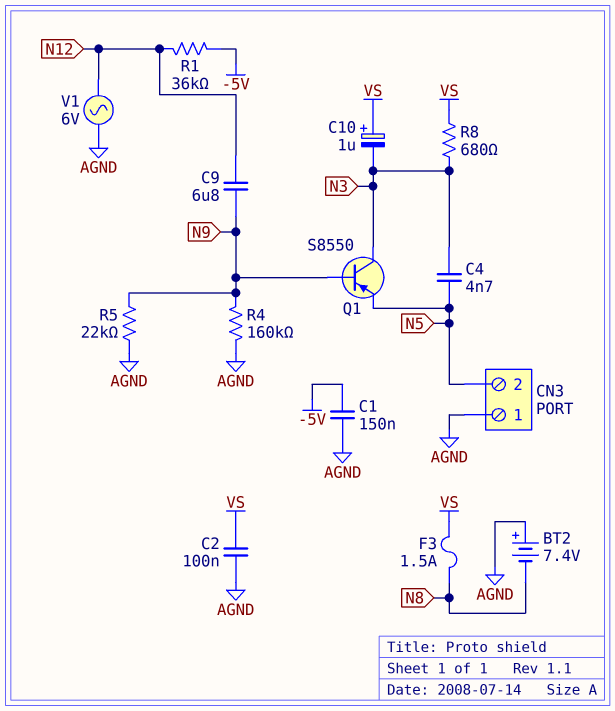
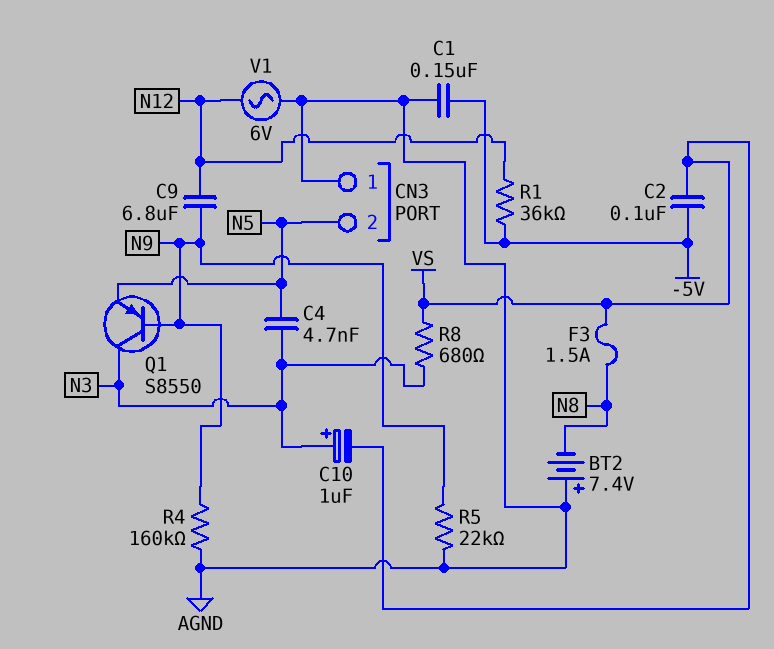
C2: 100nF (AGND, VS) -> 100nF (-5V, VS)
C10: 1uF (plus VS, minus N3) -> 1uF (plus N3, minus VS)

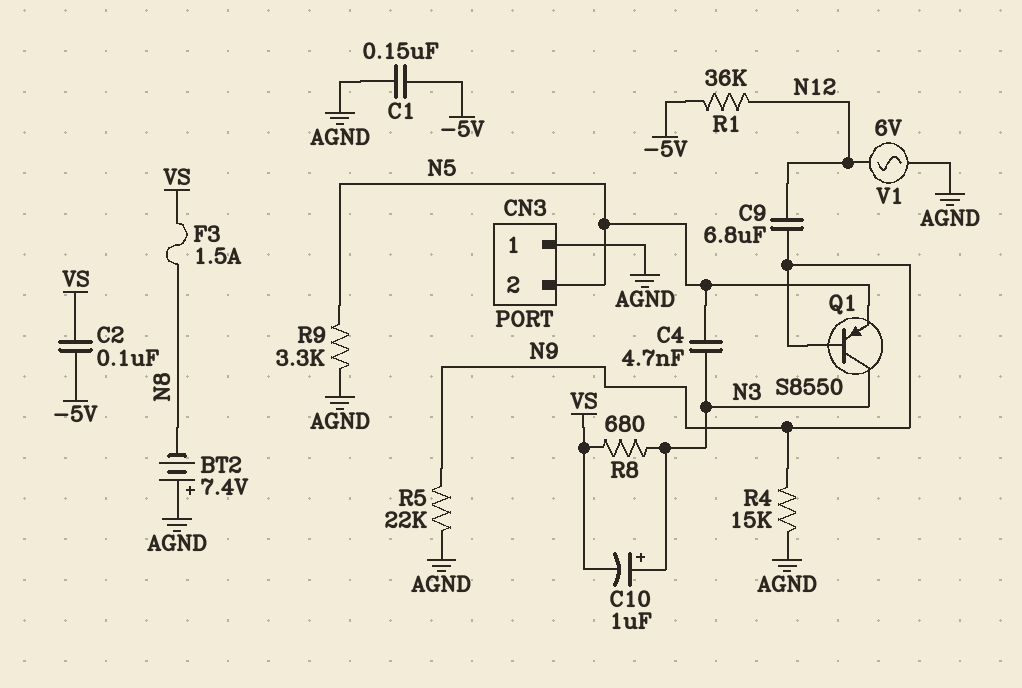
R4: 160k (AGND, N9) -> 15k (AGND, N9)
R9: none -> 3.3k (AGND, N5)

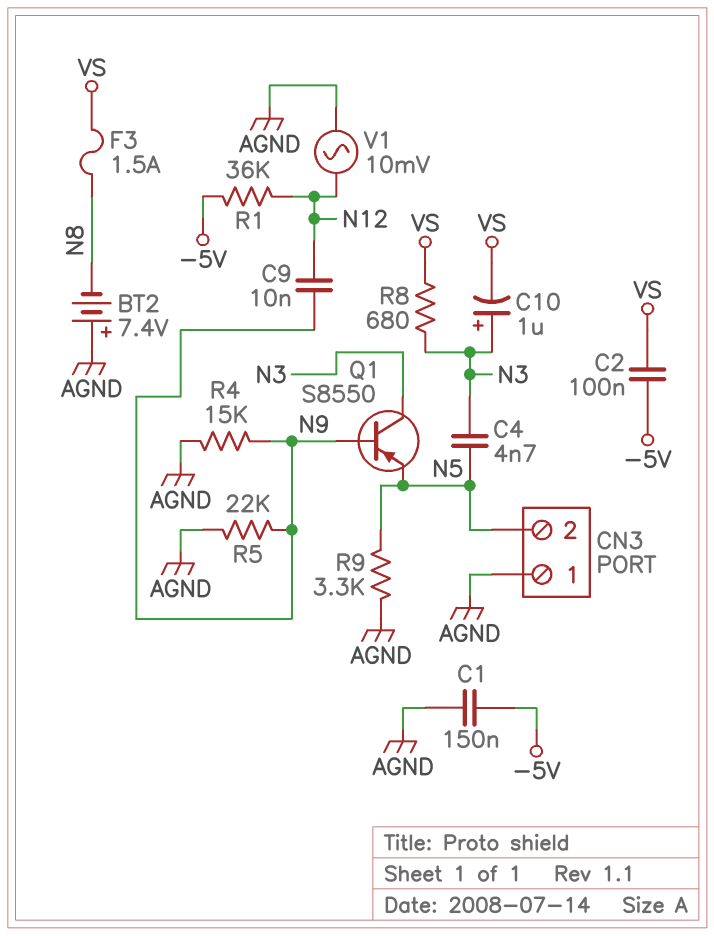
C9: 6.8uF (N9, N12) -> 10nF (N9, N12)
V1: AC 6V (AGND, N12) -> AC 10mV (AGND, N12)

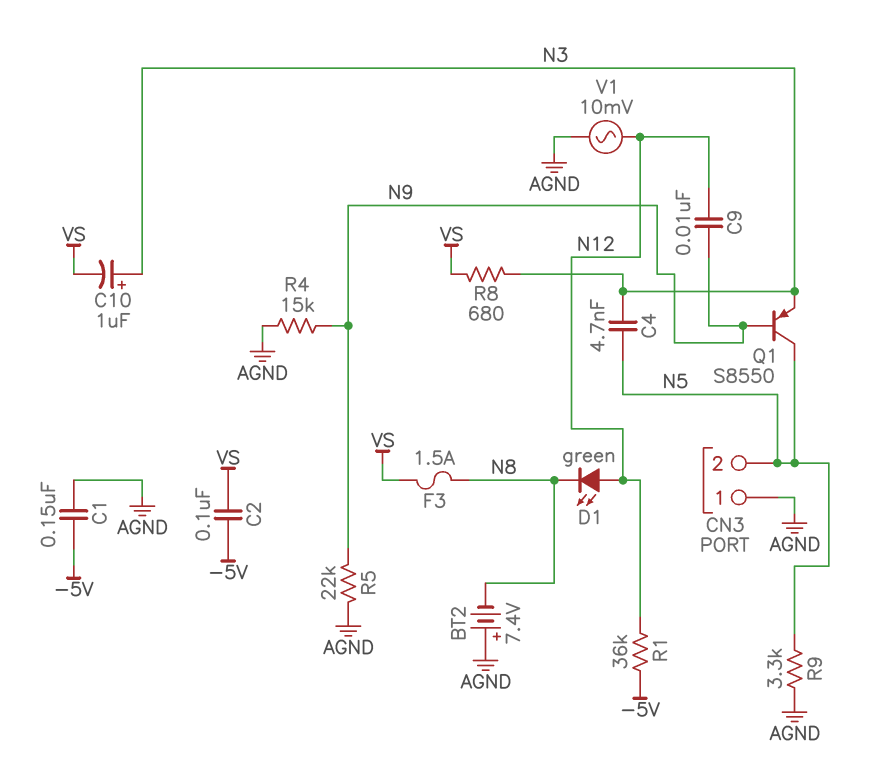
D1: none -> LED green (A N12, K N8)
Q1: PNP S8550 (B N9, C N3, E N5) -> PNP S8550 (B N9, C N5, E N3)

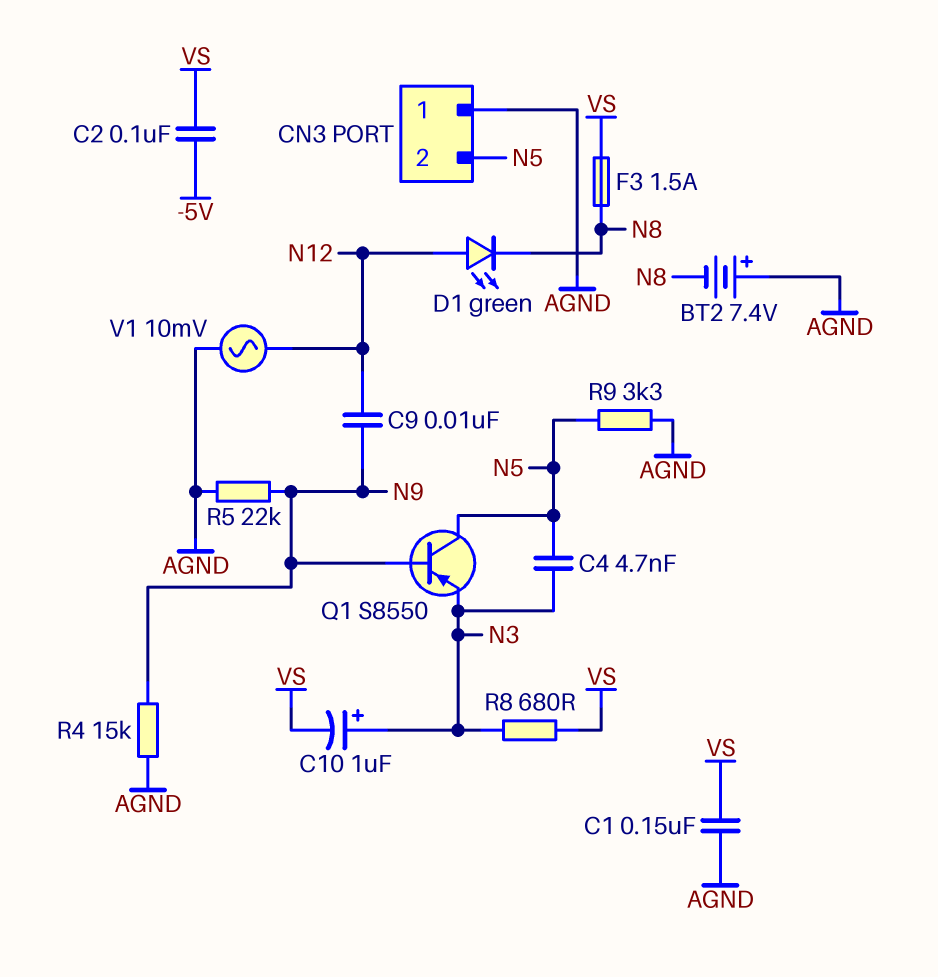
C1: 150nF (-5V, AGND) -> 150nF (AGND, VS)
R1: 36k (-5V, N12) -> none

